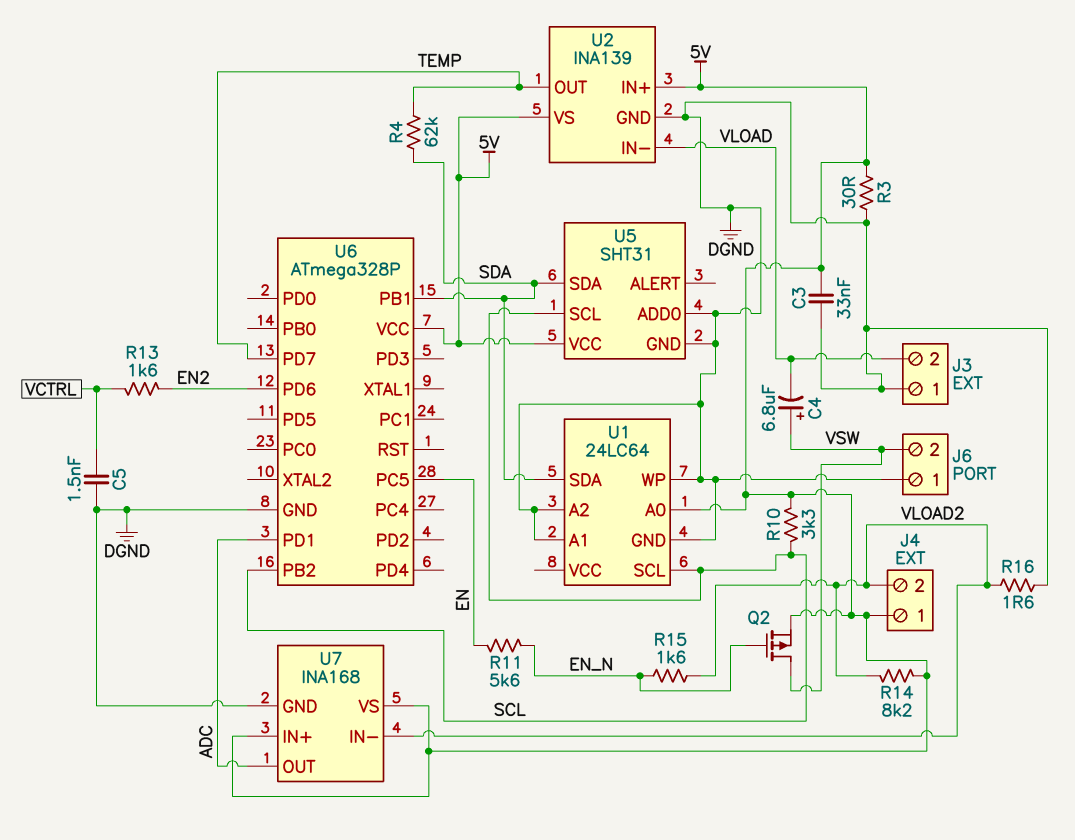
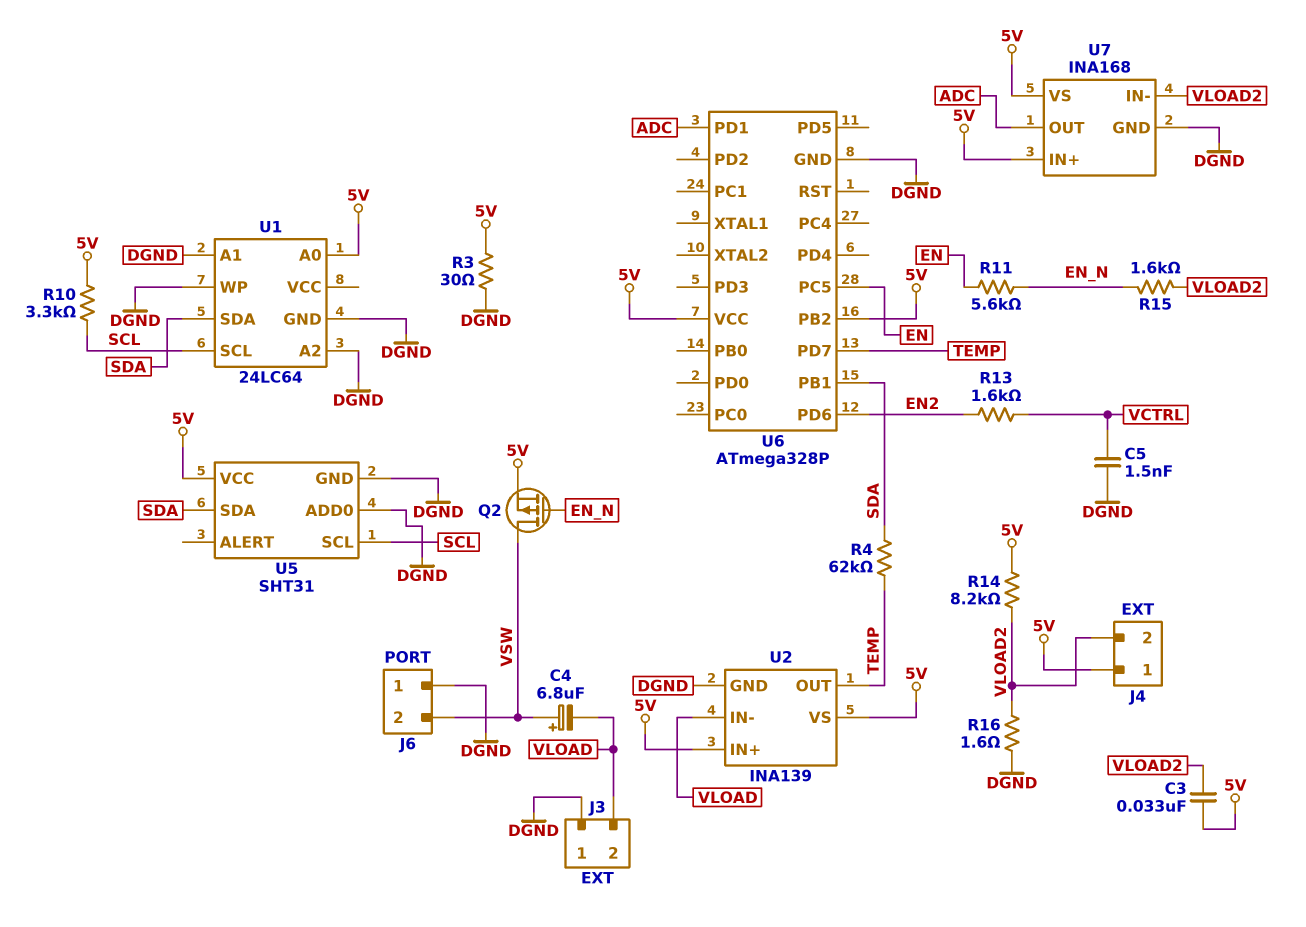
C3: 33nF (5V, DGND) -> 33nF (5V, VLOAD2)
U6 pin PB2: SCL -> 5V

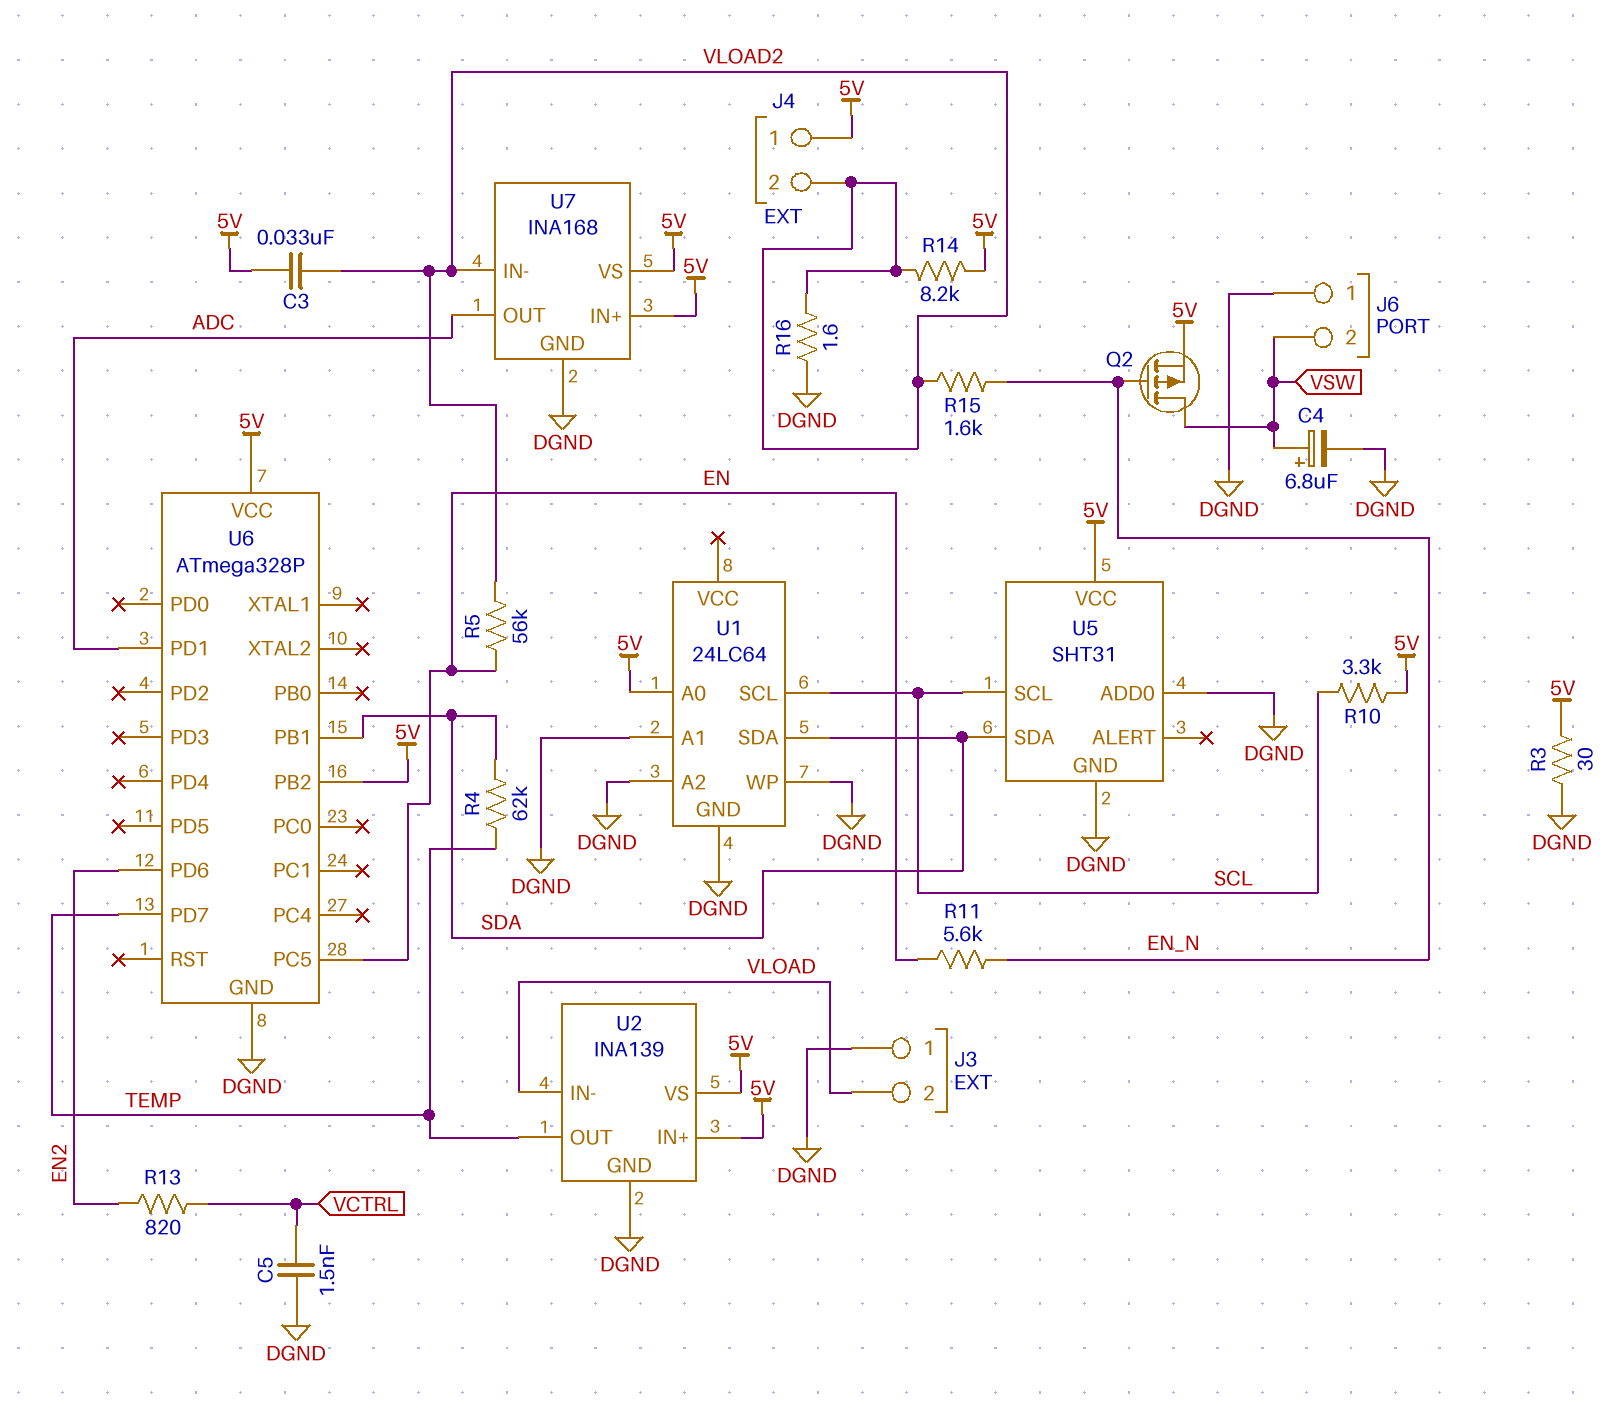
C4: 6.8uF (plus VSW, minus VLOAD) -> 6.8uF (plus VSW, minus DGND)
R5: none -> 56k (EN, VLOAD2)
R13: 1.6k (EN2, VCTRL) -> 820 (EN2, VCTRL)

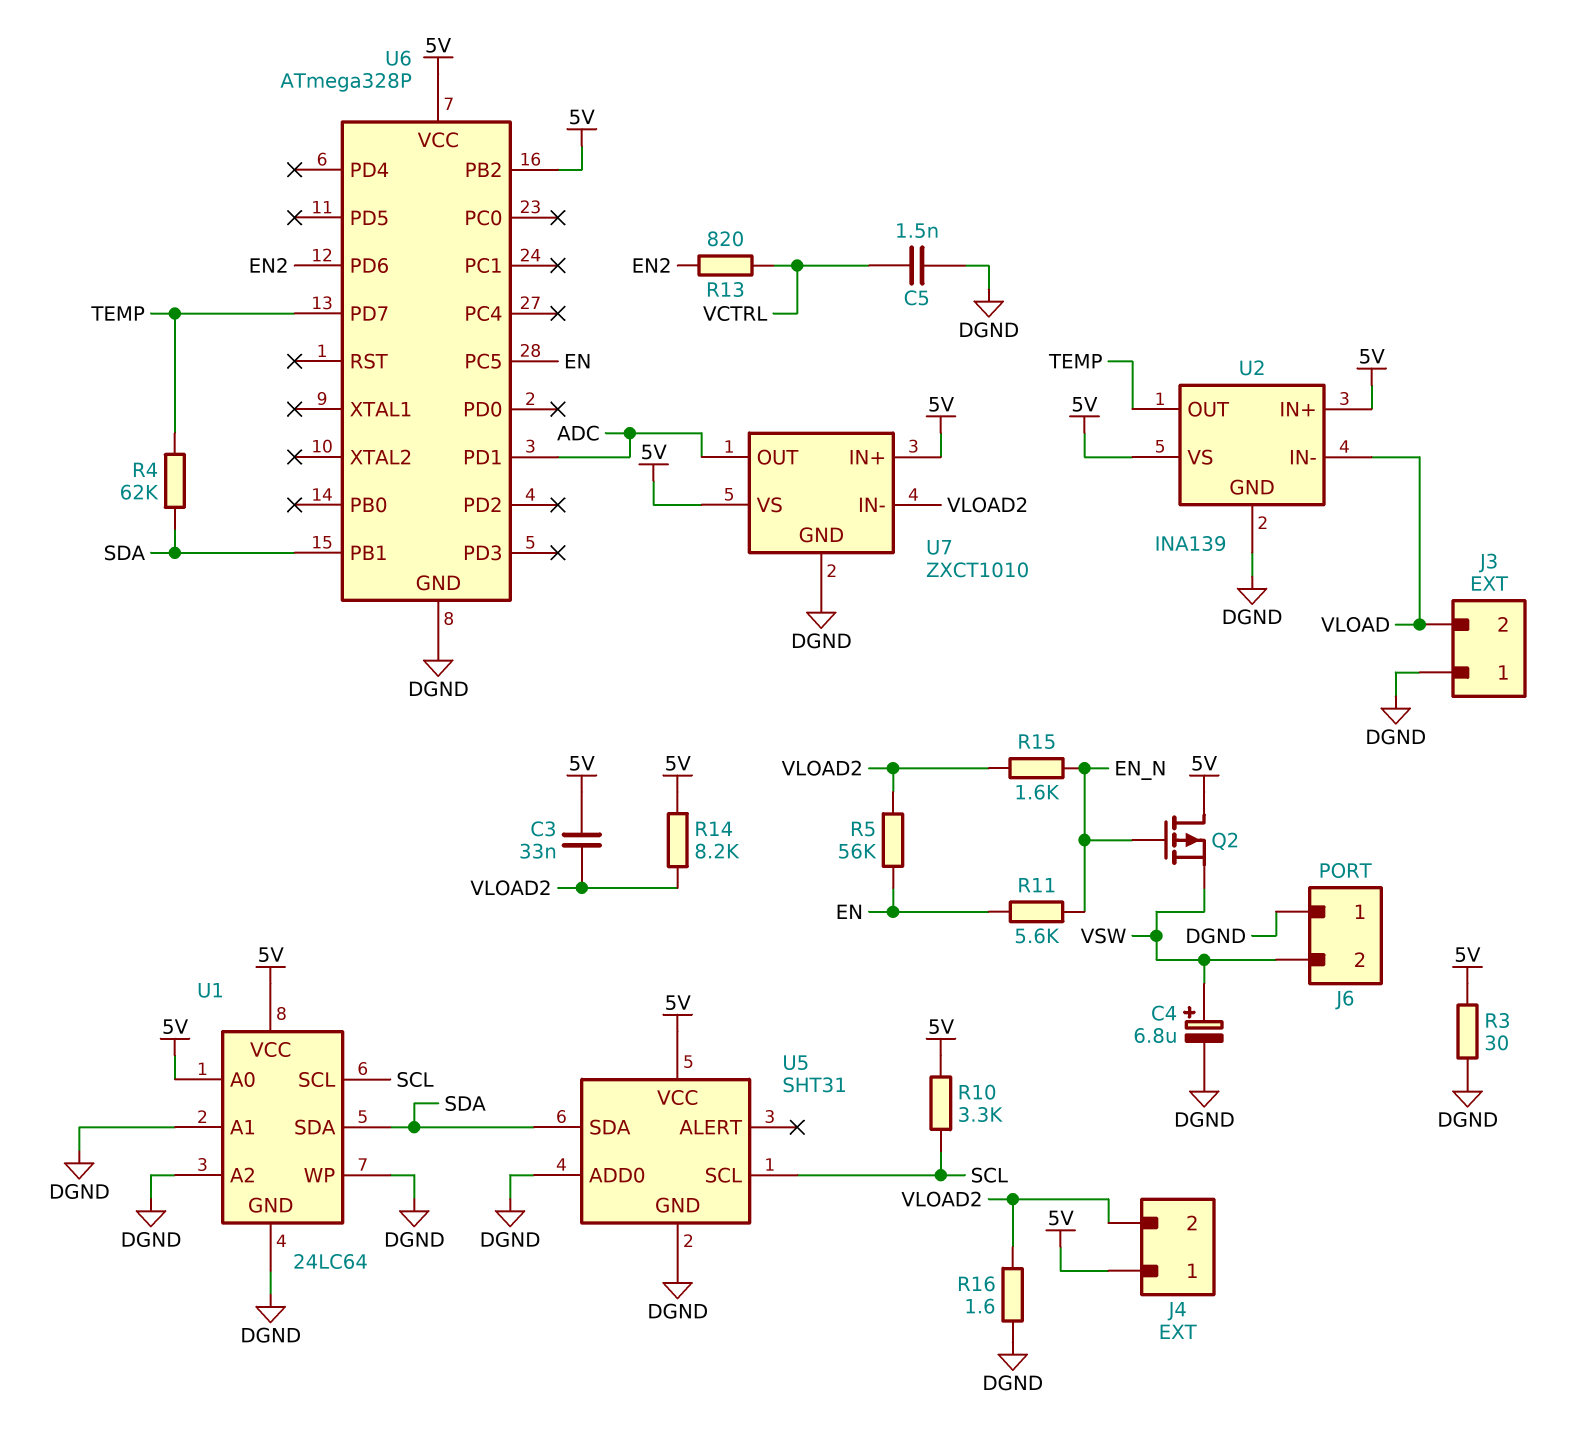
Q2: PMOS (G EN_N, D VSW, S 5V) -> PMOS (G EN_N, D 5V, S VSW)
U1 pin VCC: none -> 5V
U7: INA168 -> ZXCT1010

